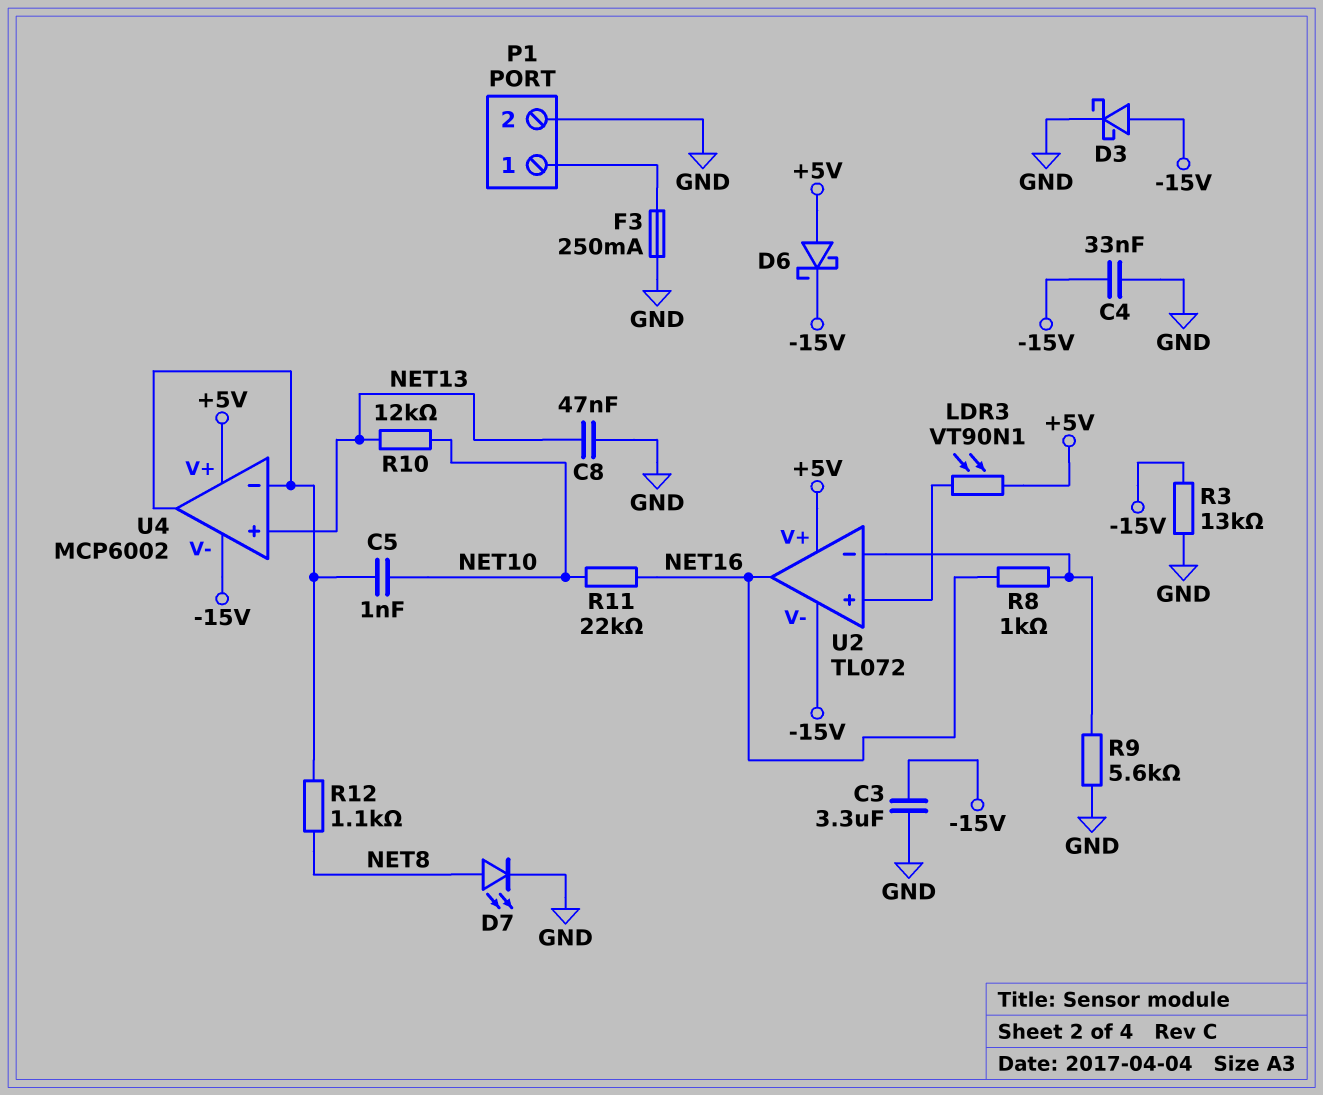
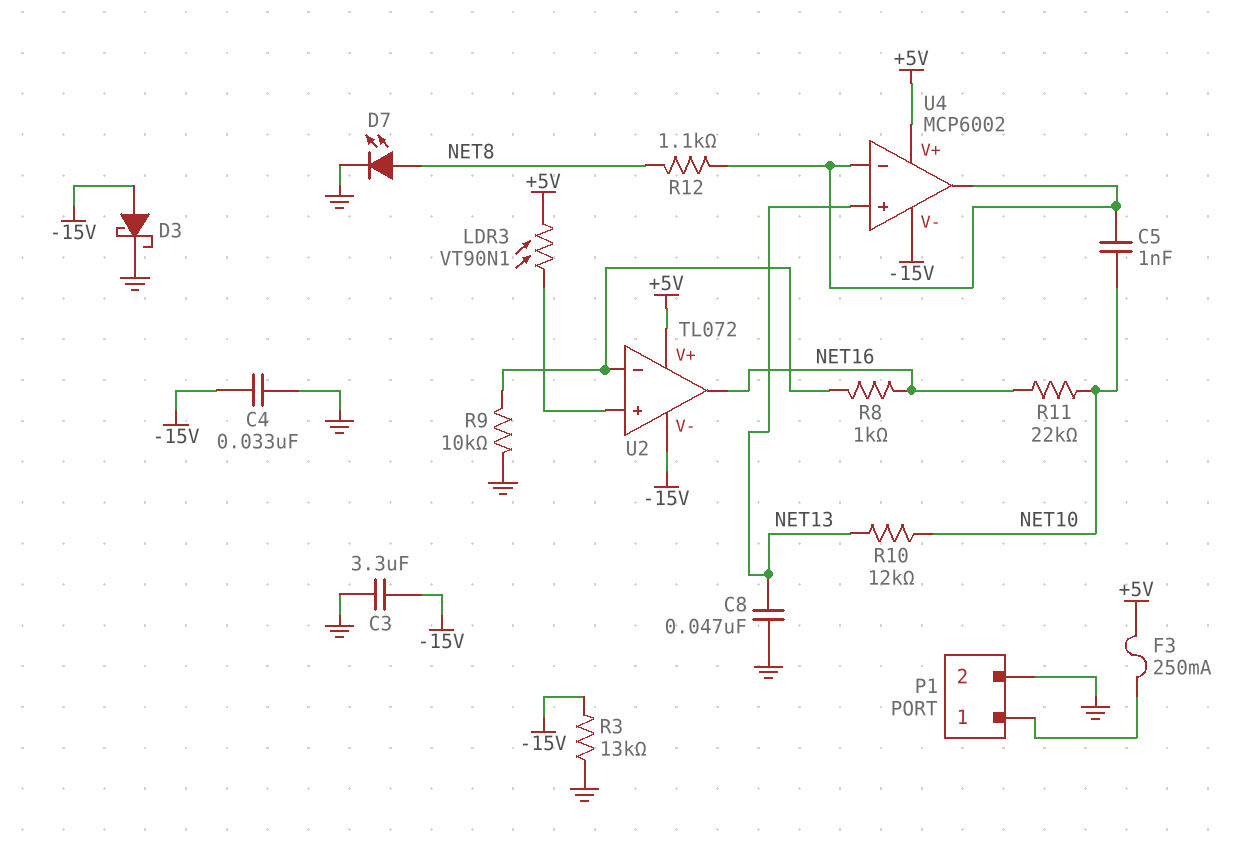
D6: schottky (A +5V, K -15V) -> none
F3: 250mA (GND, P1/1) -> 250mA (+5V, P1/1)
R9: 5.6k (GND, U2/in-) -> 10k (GND, U2/in-)

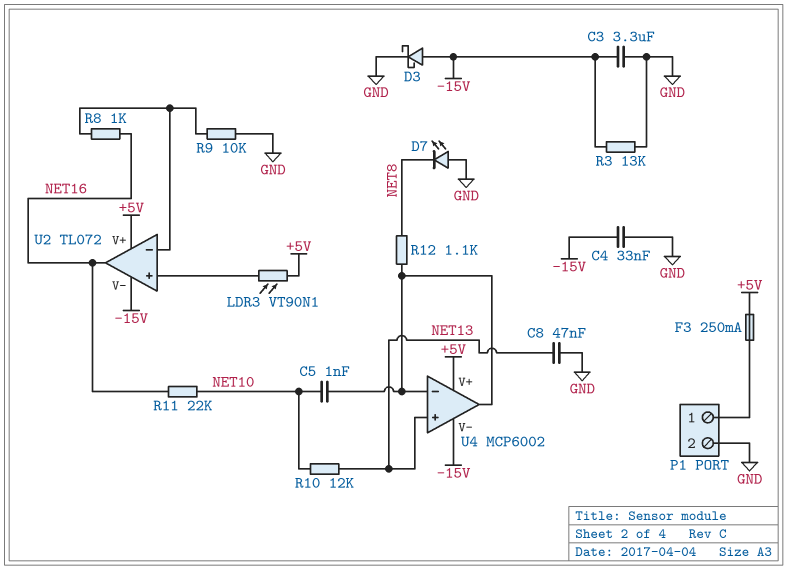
D7: LED (A NET8, K GND) -> LED (A GND, K NET8)

